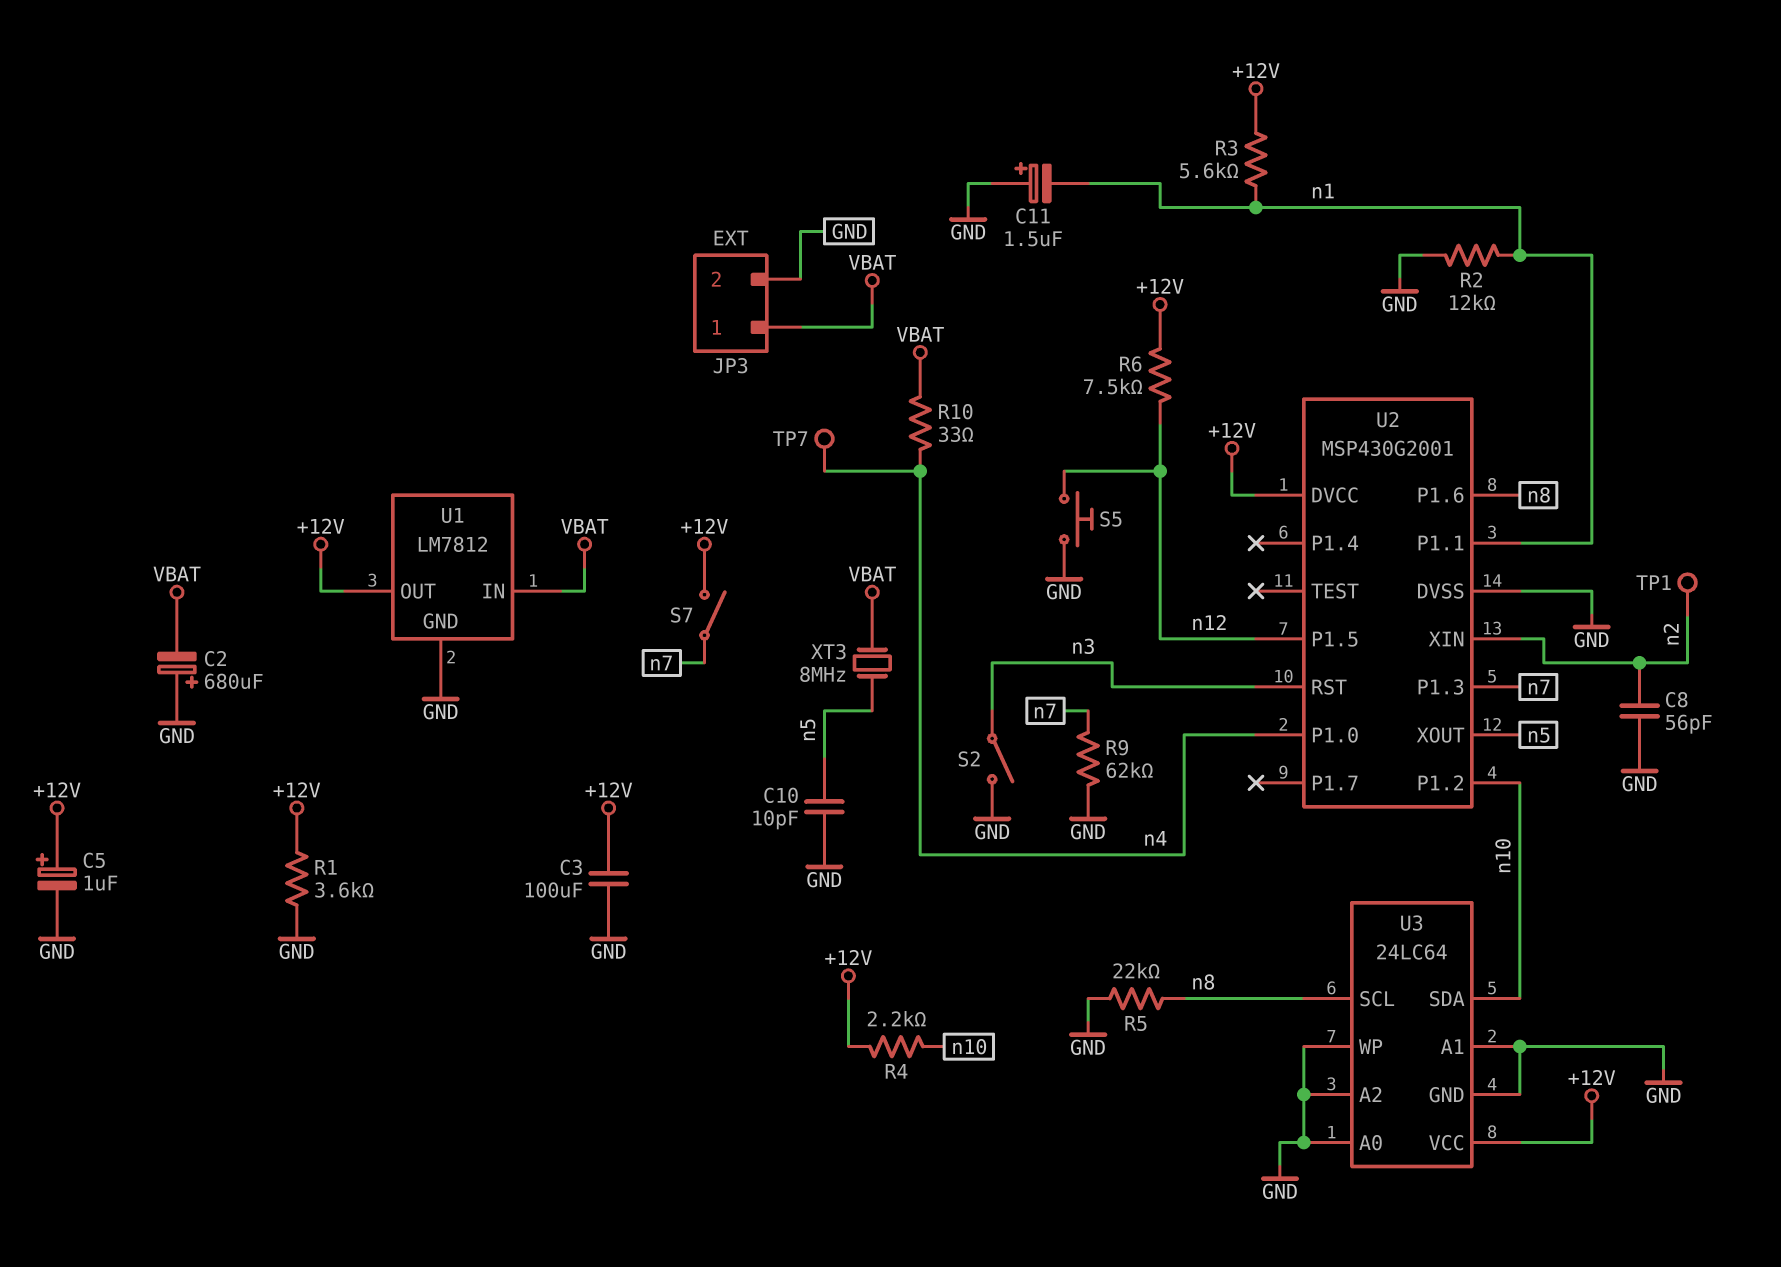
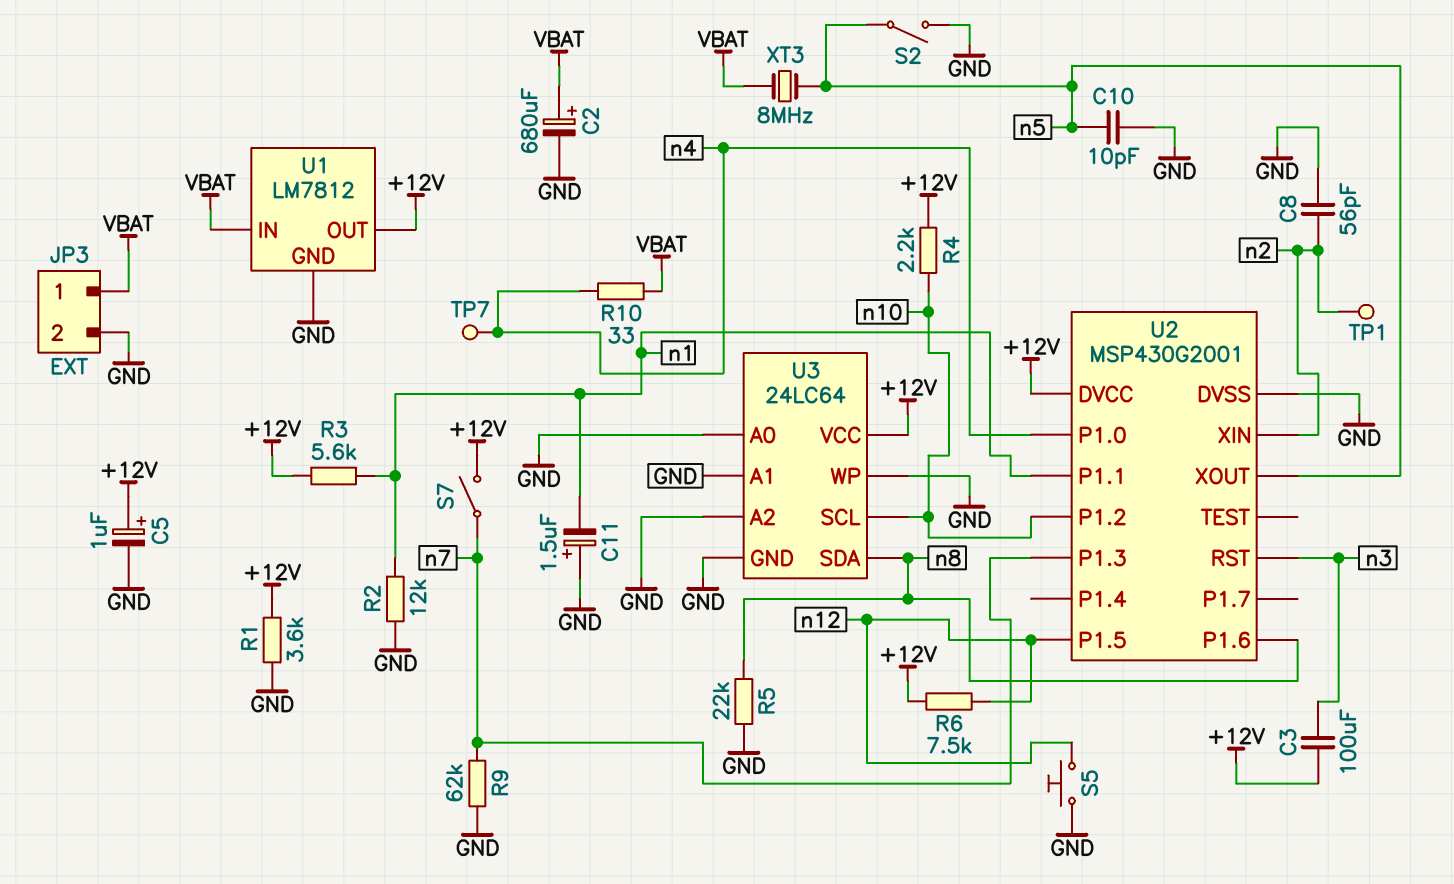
C2: 680uF (plus GND, minus VBAT) -> 680uF (plus VBAT, minus GND)
C3: 100uF (+12V, GND) -> 100uF (+12V, n3)
S2: switch (GND, n3) -> switch (GND, n5)
U3 pin SCL: n8 -> n10
U3 pin SDA: n10 -> n8

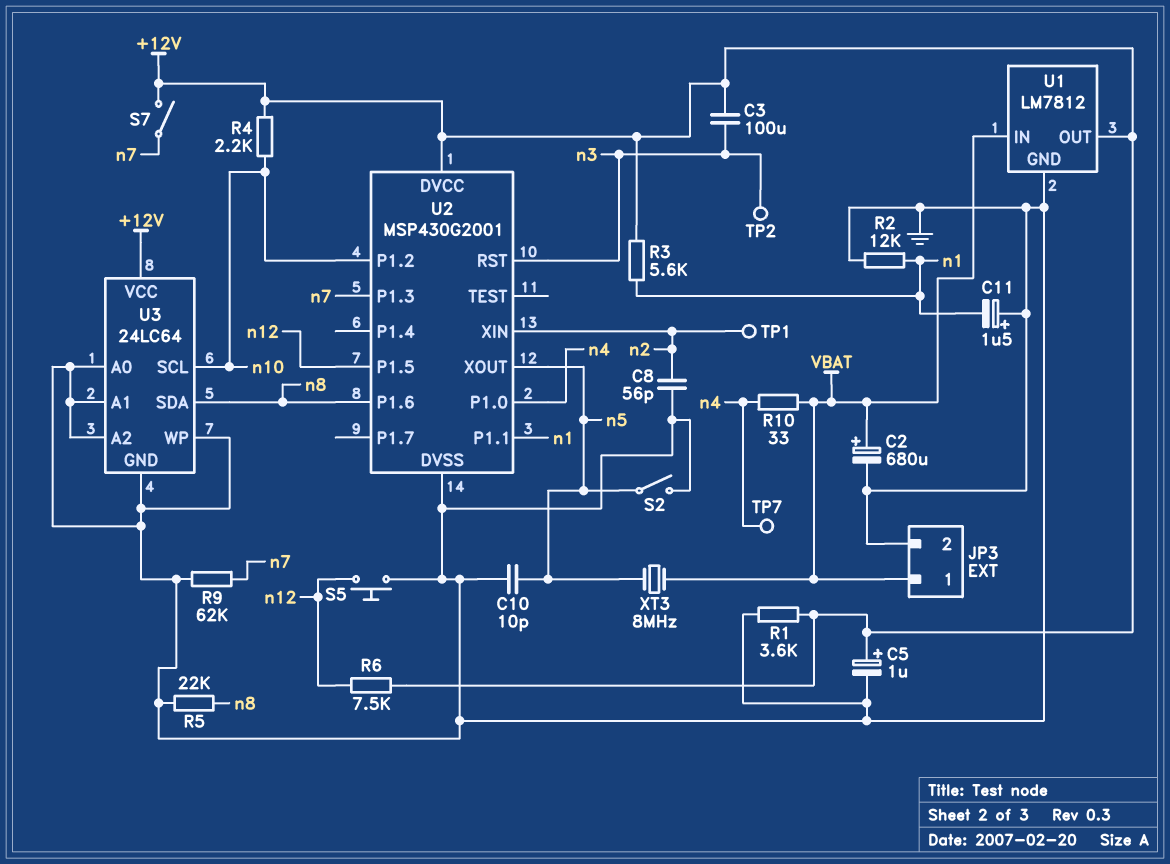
TP2: none -> test point (n3)

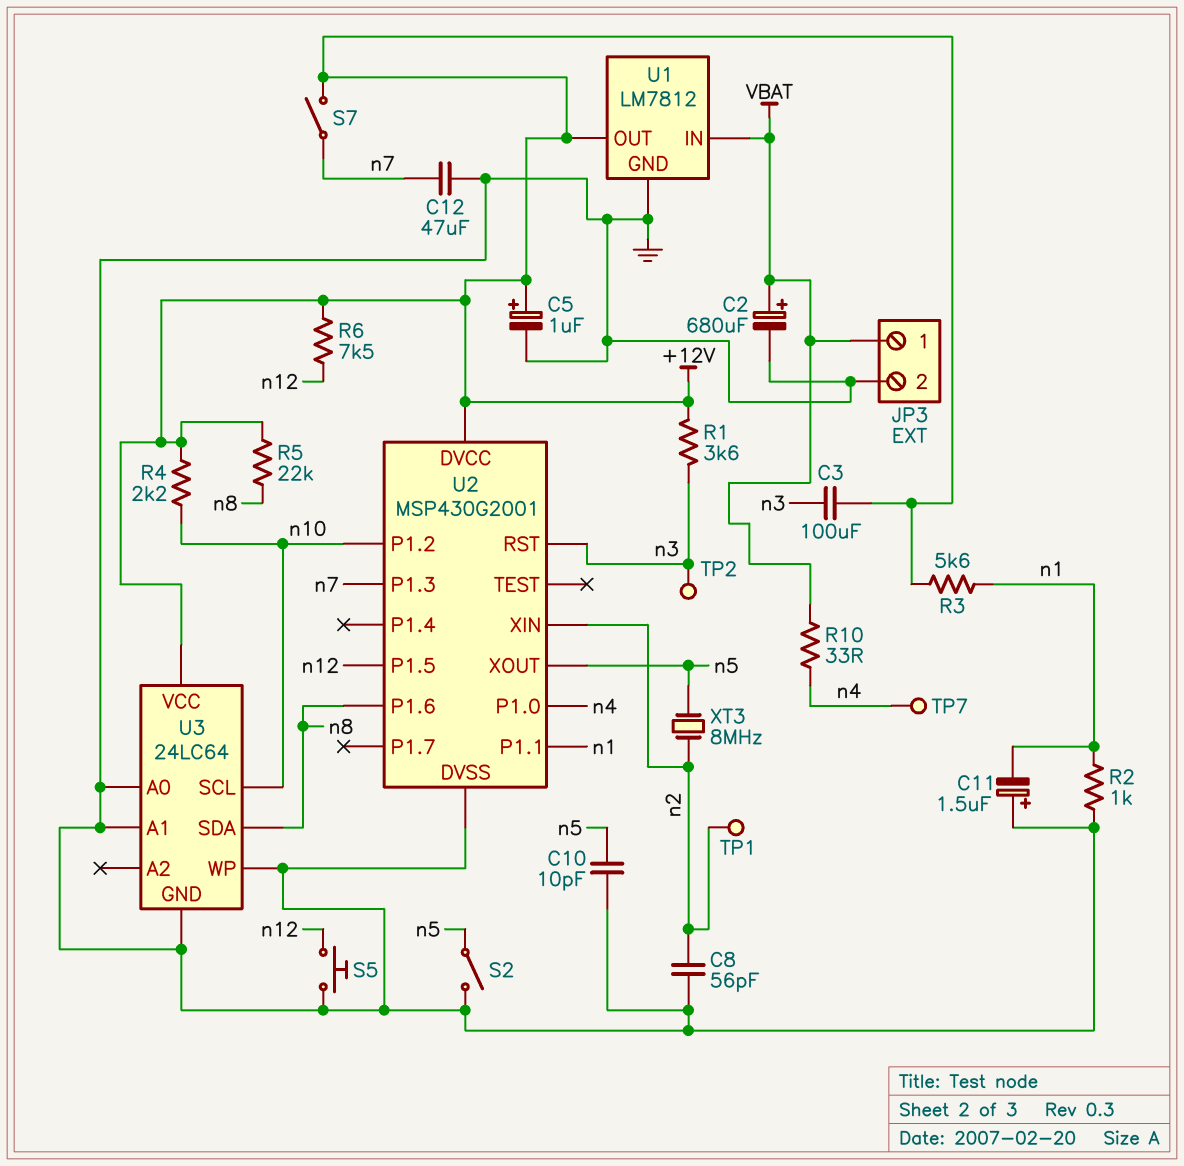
C12: none -> 47uF (GND, n7)
R1: 3.6k (+12V, GND) -> 3.6k (+12V, n3)
R2: 12k (GND, n1) -> 1k (GND, n1)
R5: 22k (GND, n8) -> 22k (+12V, n8)
R9: 62k (GND, n7) -> none
U3 pin A2: GND -> none
XT3: 8MHz (VBAT, n5) -> 8MHz (n2, n5)

